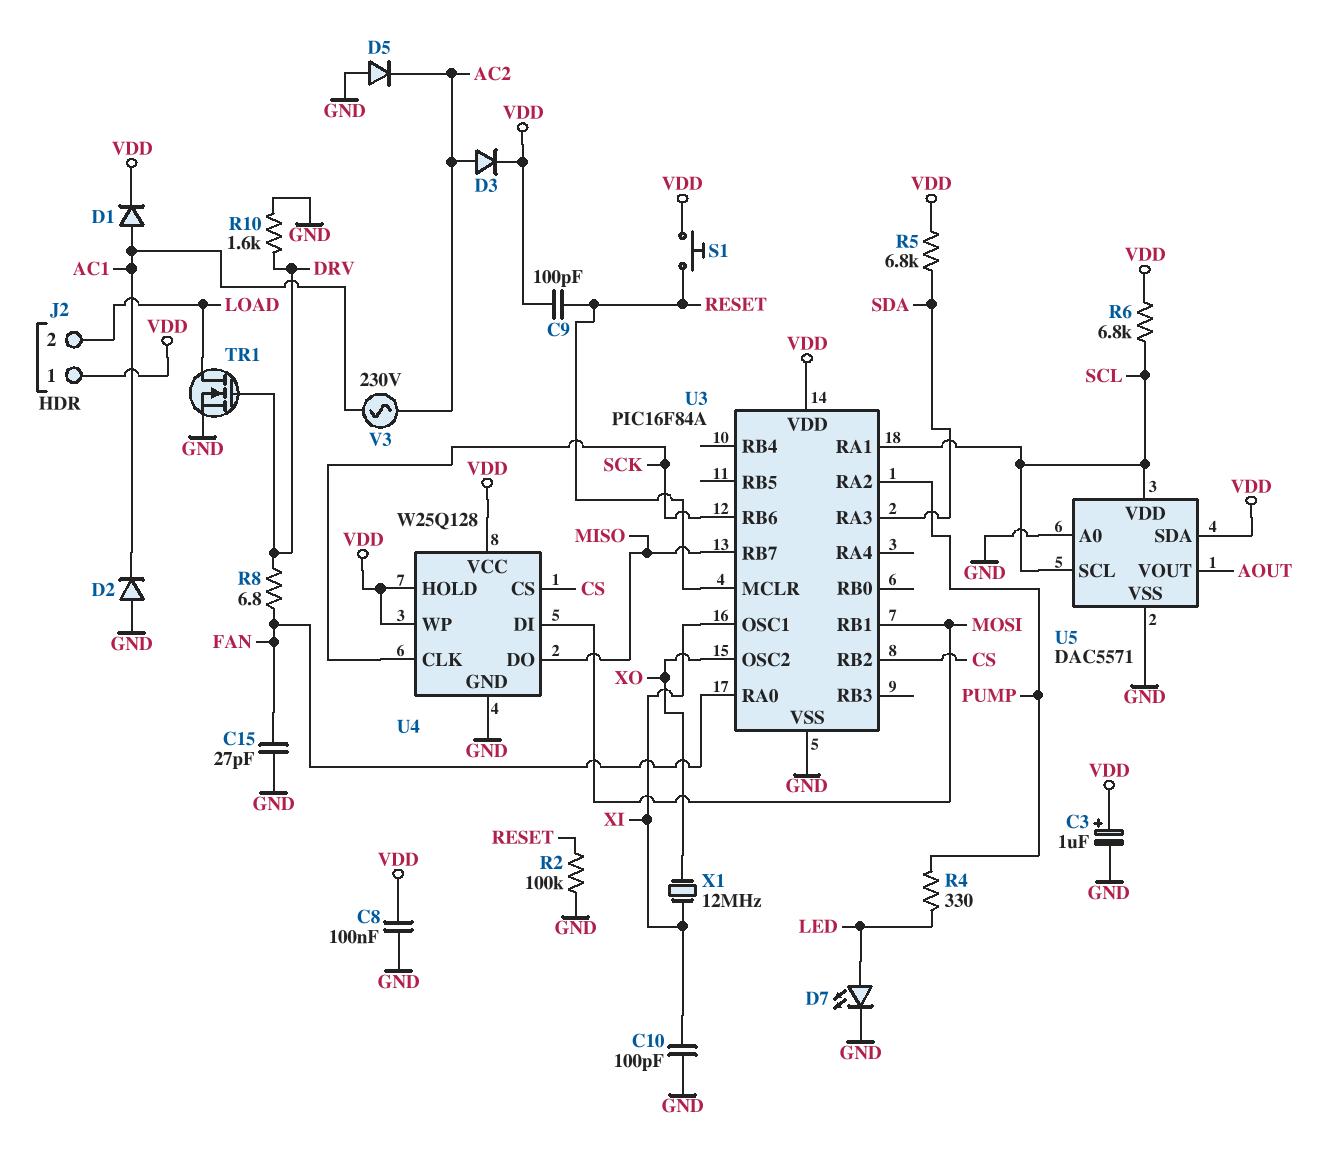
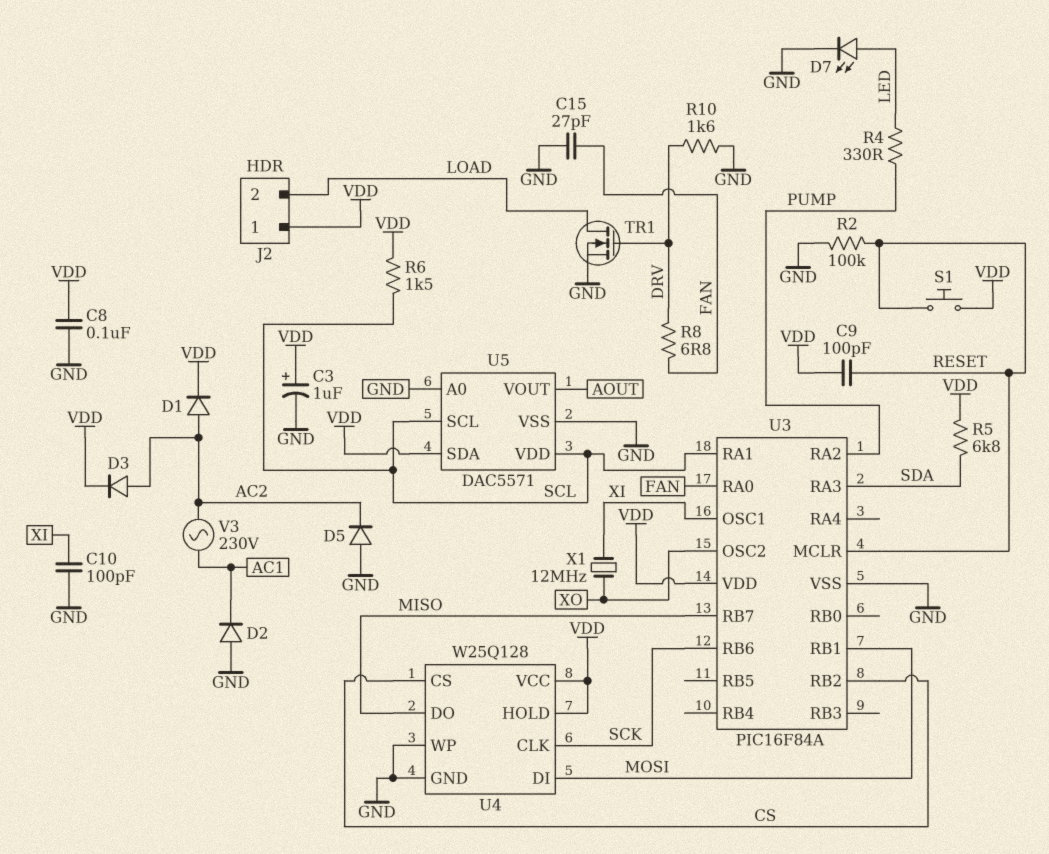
D1: diode (A AC1, K VDD) -> diode (A AC2, K VDD)
R6: 6.8k (SCL, VDD) -> 1.5k (SCL, VDD)
U4 pin WP: VDD -> GND

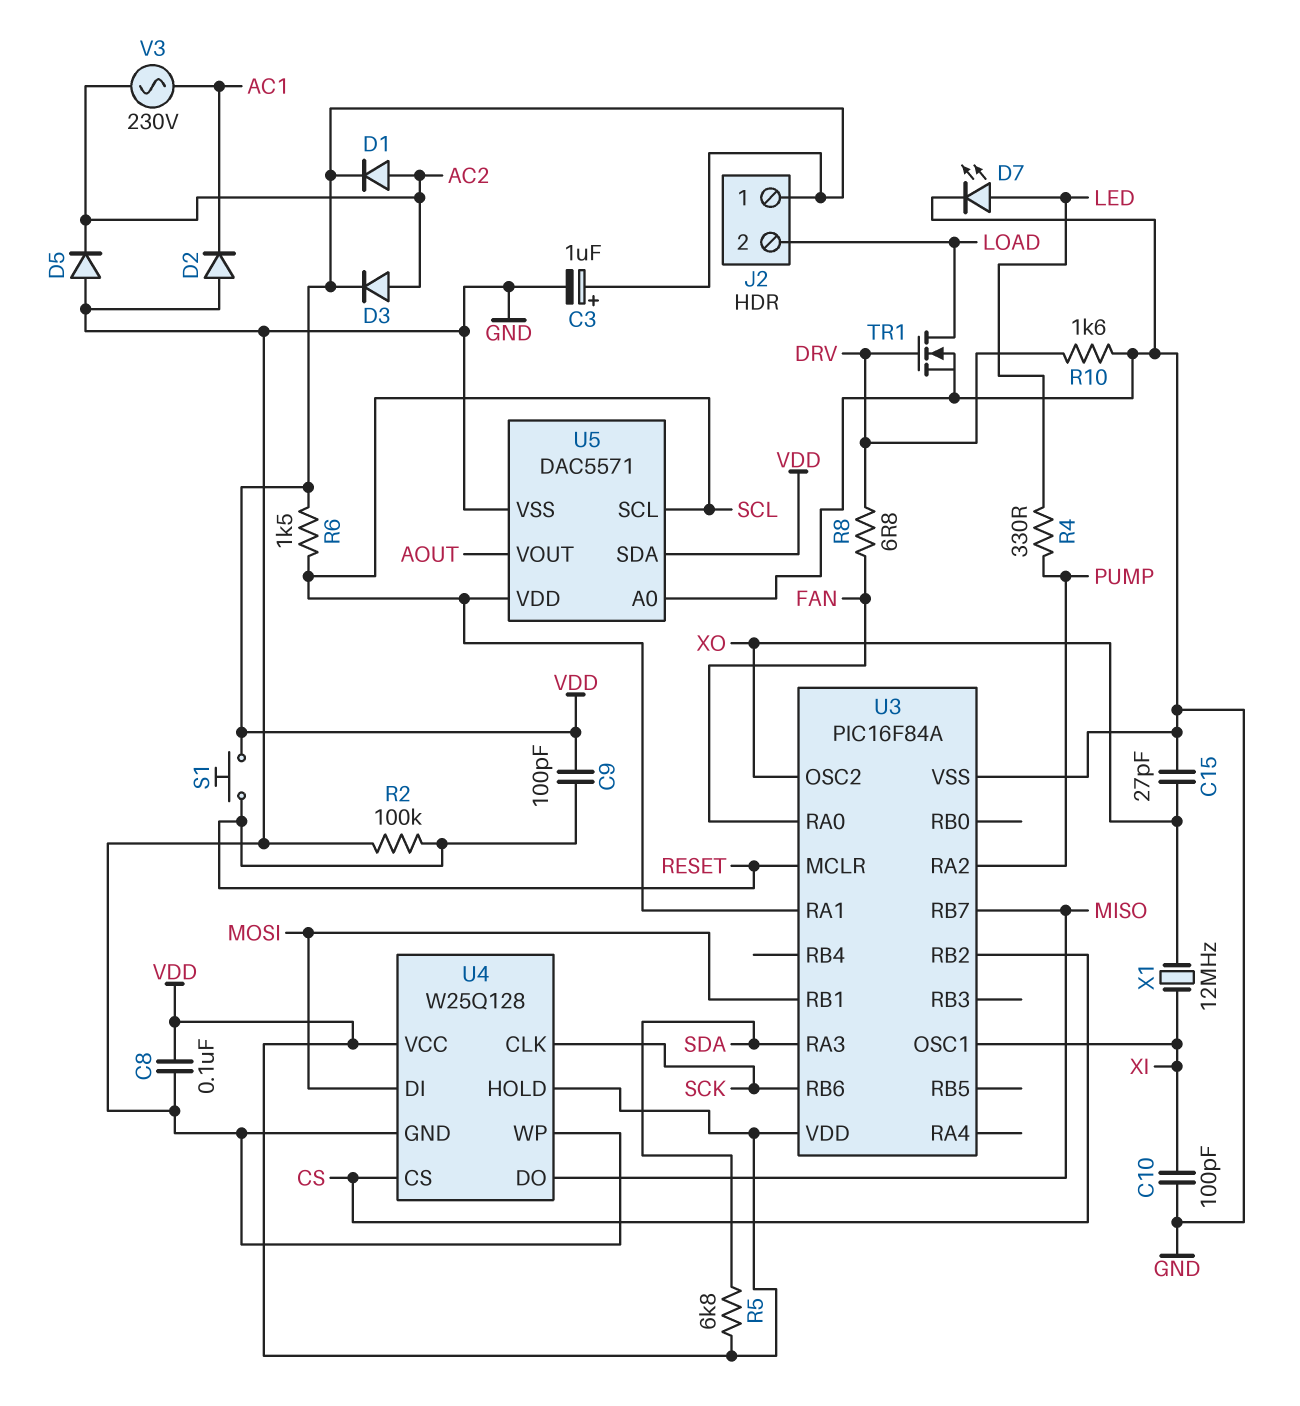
C15: 27pF (FAN, GND) -> 27pF (GND, XO)

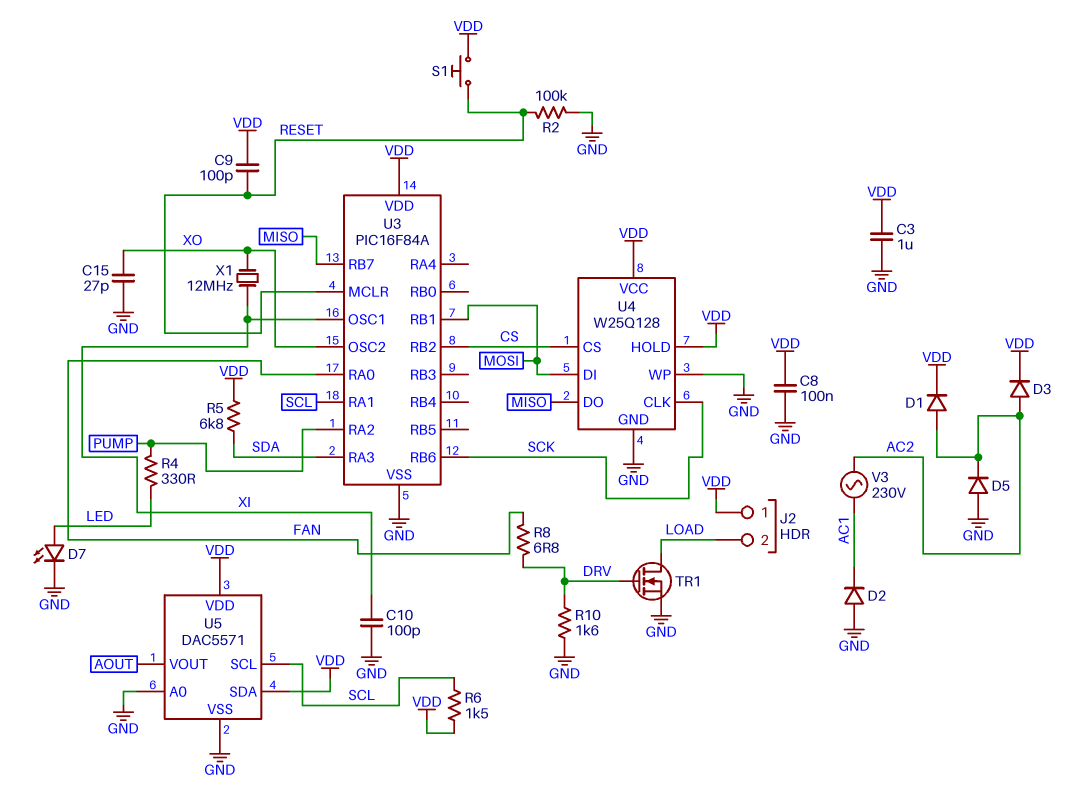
C3: 1uF (plus VDD, minus GND) -> 1uF (GND, VDD)
U5 pin VDD: SCL -> VDD

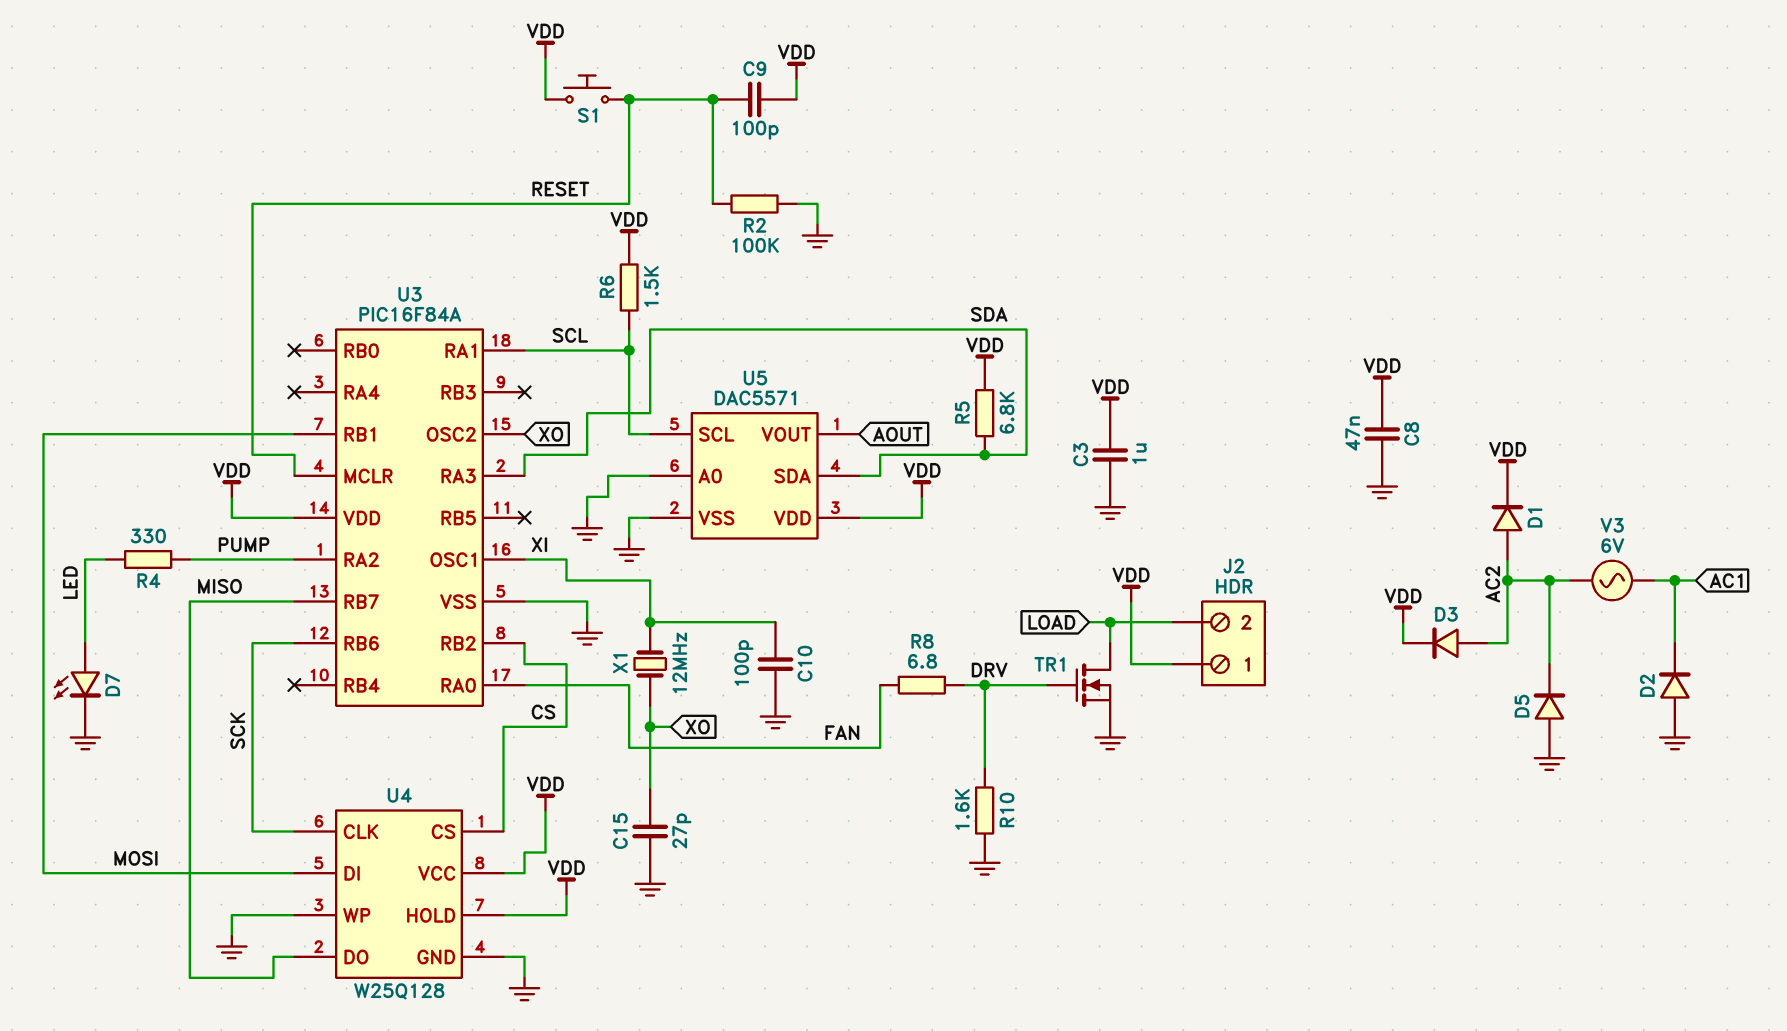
C8: 100nF (GND, VDD) -> 47nF (GND, VDD)
U5 pin SDA: VDD -> SDA
V3: AC 230V (AC1, AC2) -> AC 6V (AC1, AC2)

